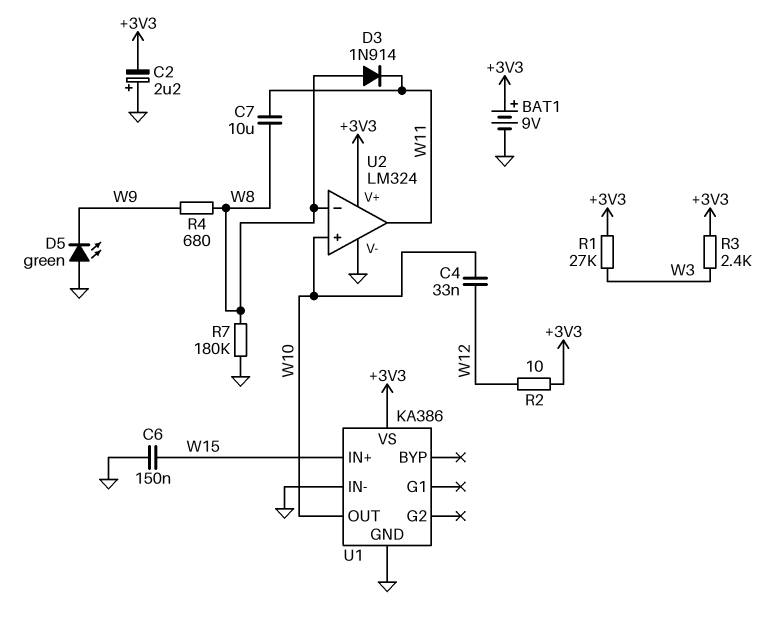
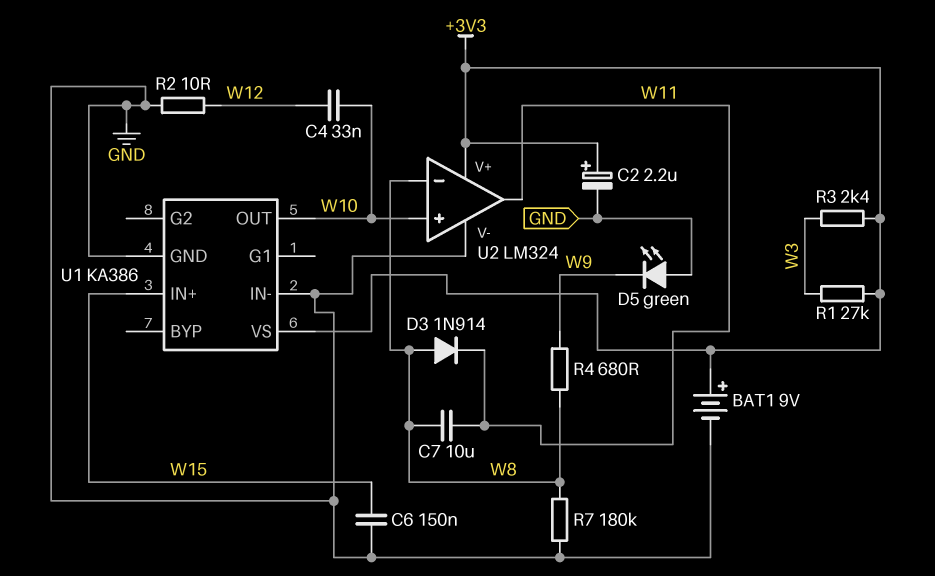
C2: 2.2uF (plus GND, minus +3V3) -> 2.2uF (plus +3V3, minus GND)
R2: 10 (+3V3, W12) -> 10 (GND, W12)

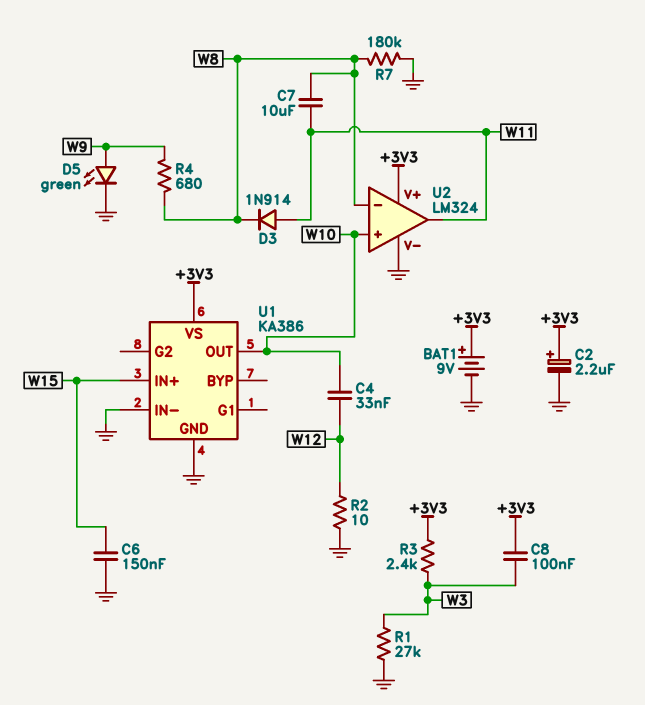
C8: none -> 100nF (+3V3, W3)
D3: diode 1N914 (A W8, K W11) -> diode 1N914 (A W11, K W8)
D5: LED green (A GND, K W9) -> LED green (A W9, K GND)
R1: 27k (+3V3, W3) -> 27k (GND, W3)

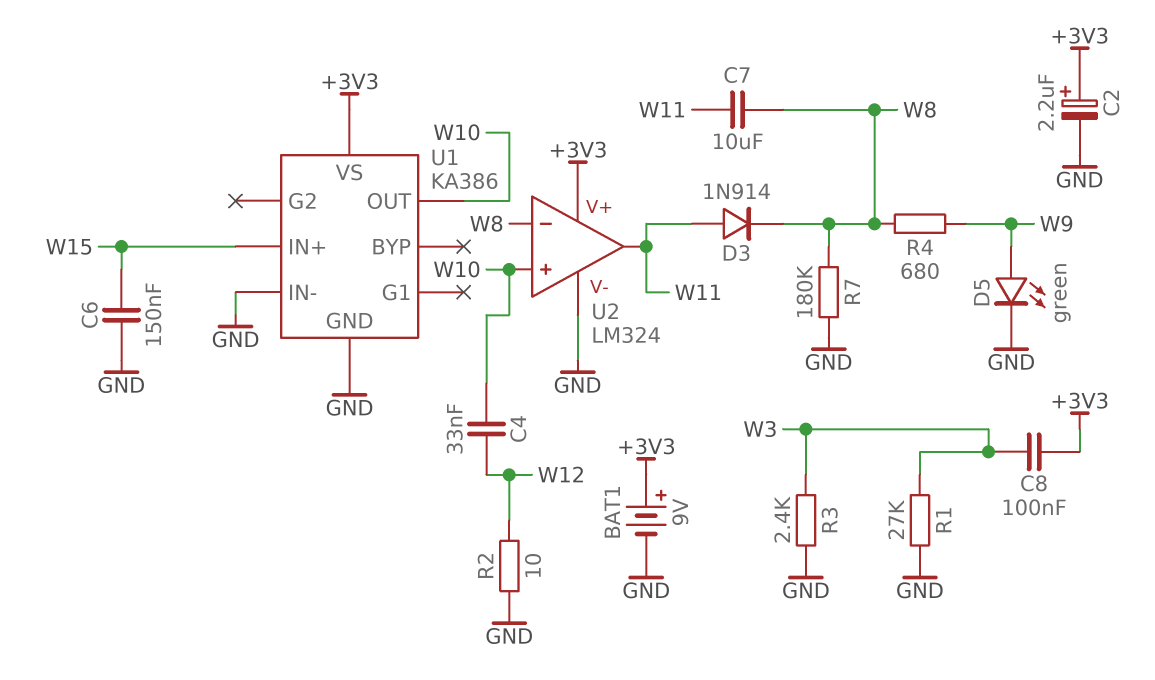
R3: 2.4k (+3V3, W3) -> 2.4k (GND, W3)

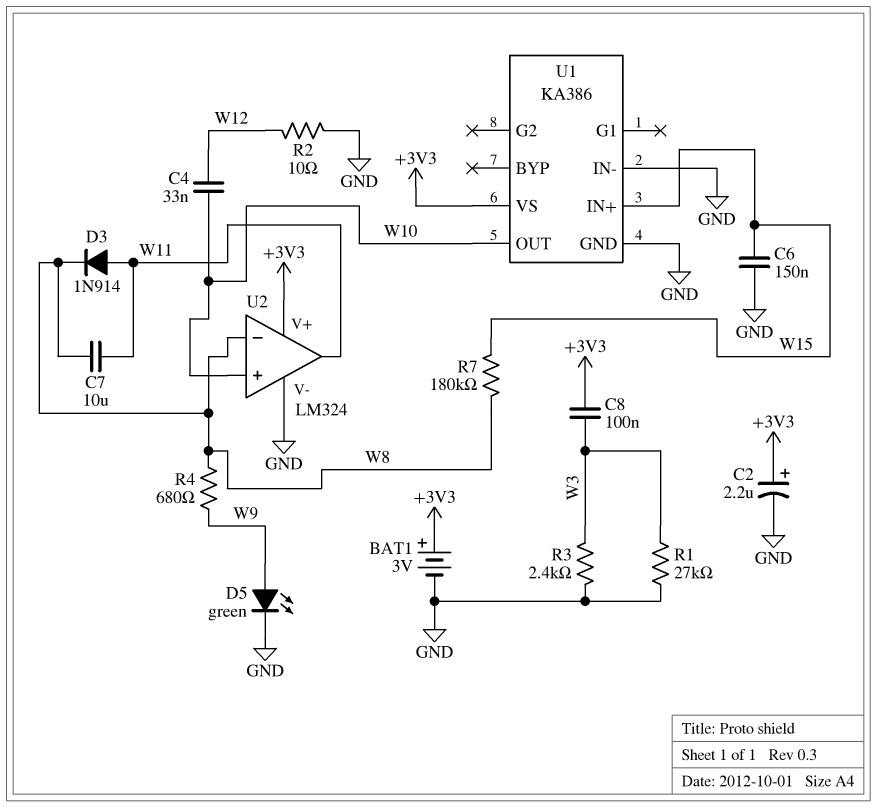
BAT1: 9V (plus +3V3, minus GND) -> 3V (plus +3V3, minus GND)
R7: 180k (GND, W8) -> 180k (W8, W15)

